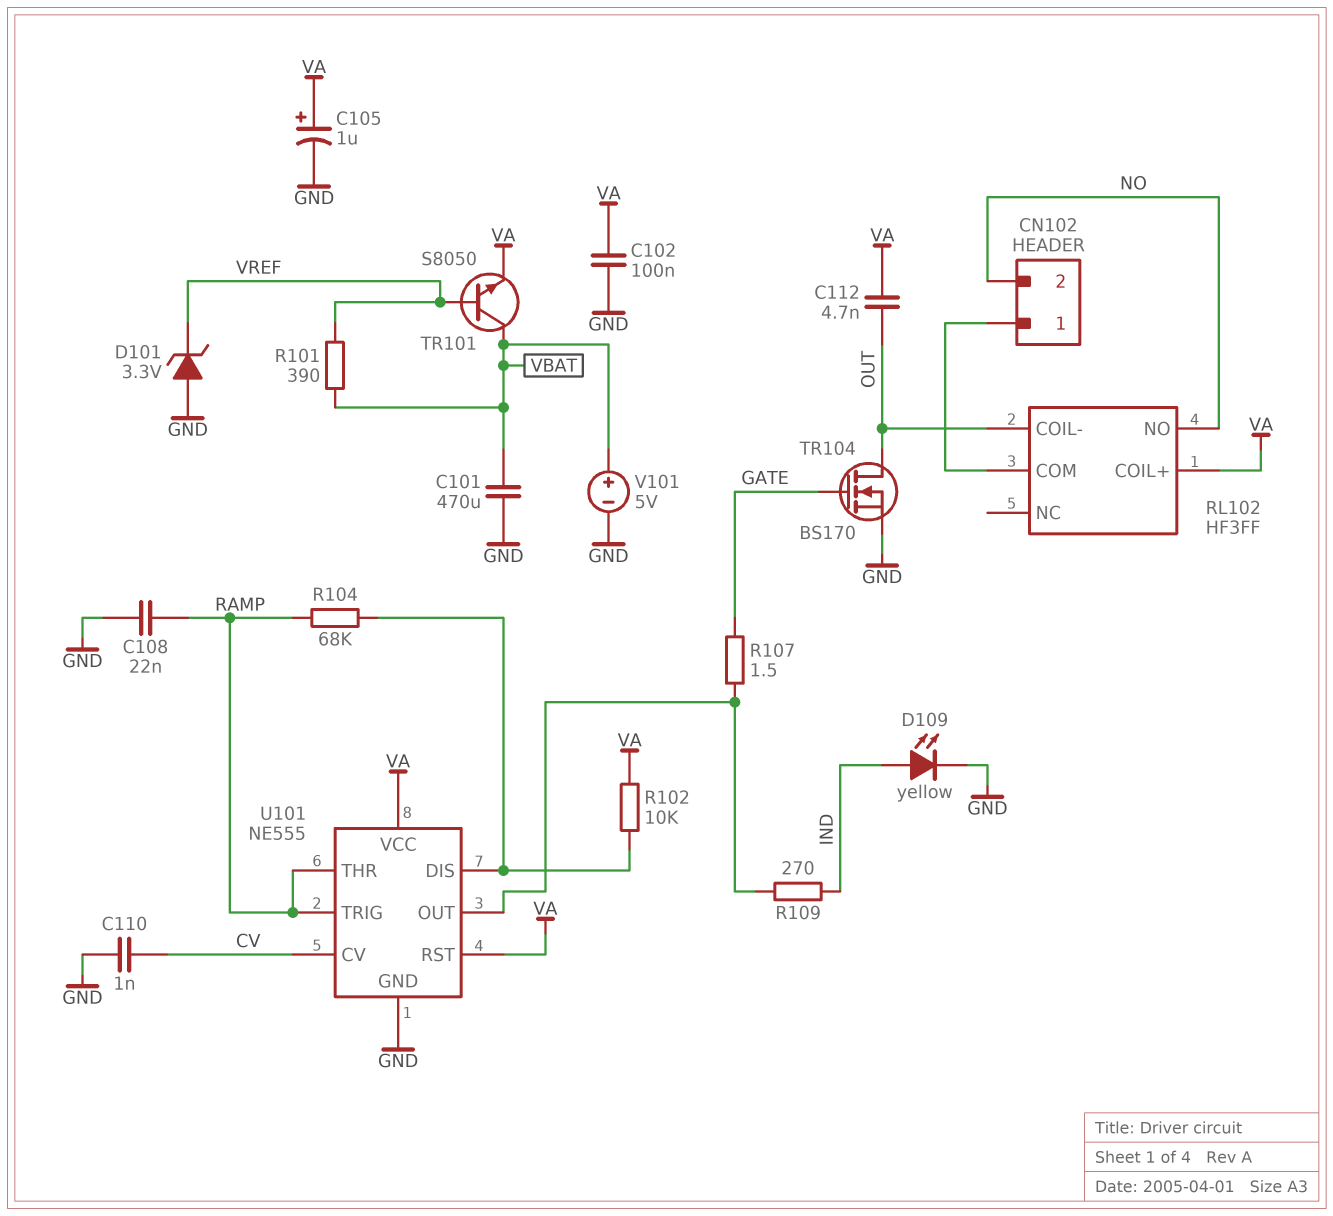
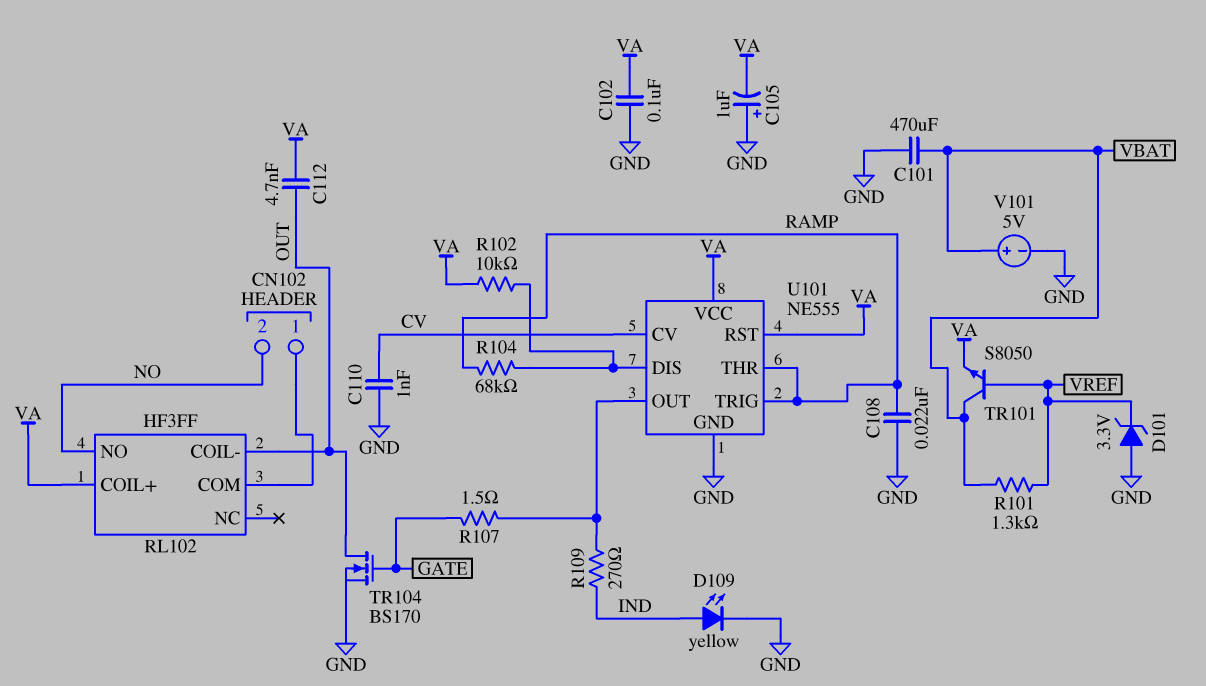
C105: 1uF (plus VA, minus GND) -> 1uF (plus GND, minus VA)
R101: 390 (VBAT, VREF) -> 1.3k (VBAT, VREF)

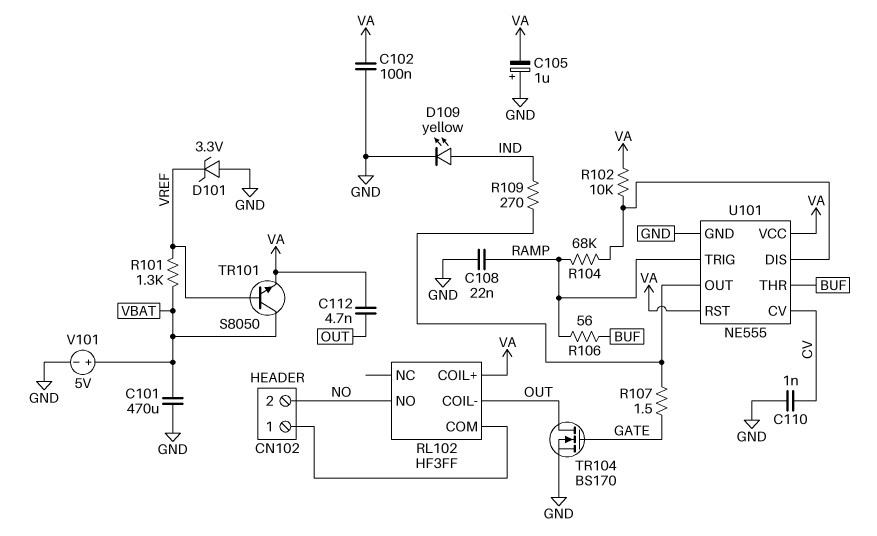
R106: none -> 56 (BUF, RAMP)
U101 pin THR: RAMP -> BUF

